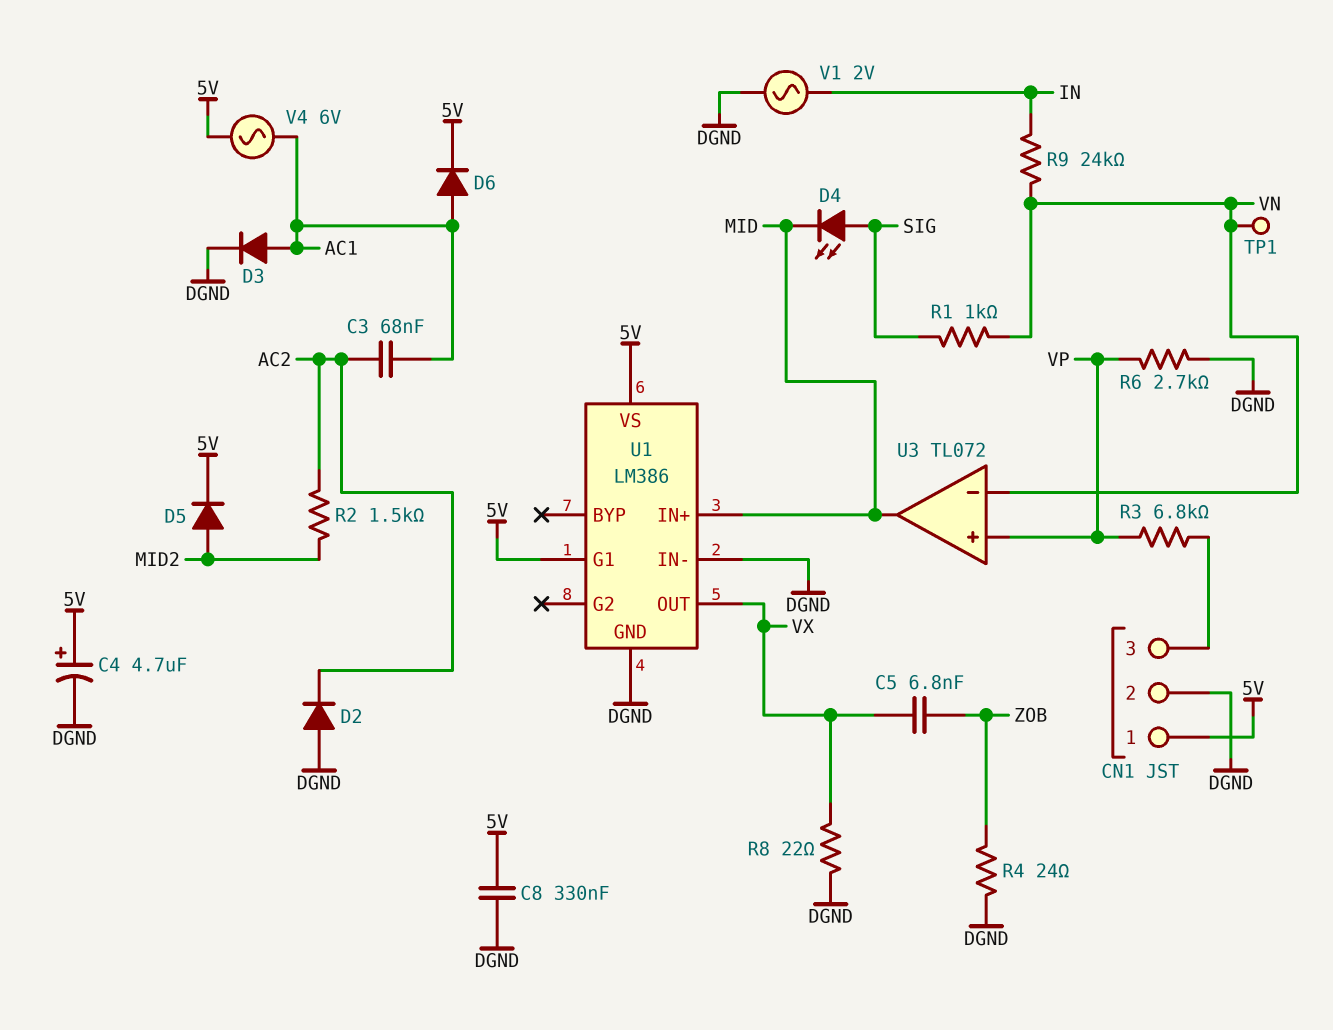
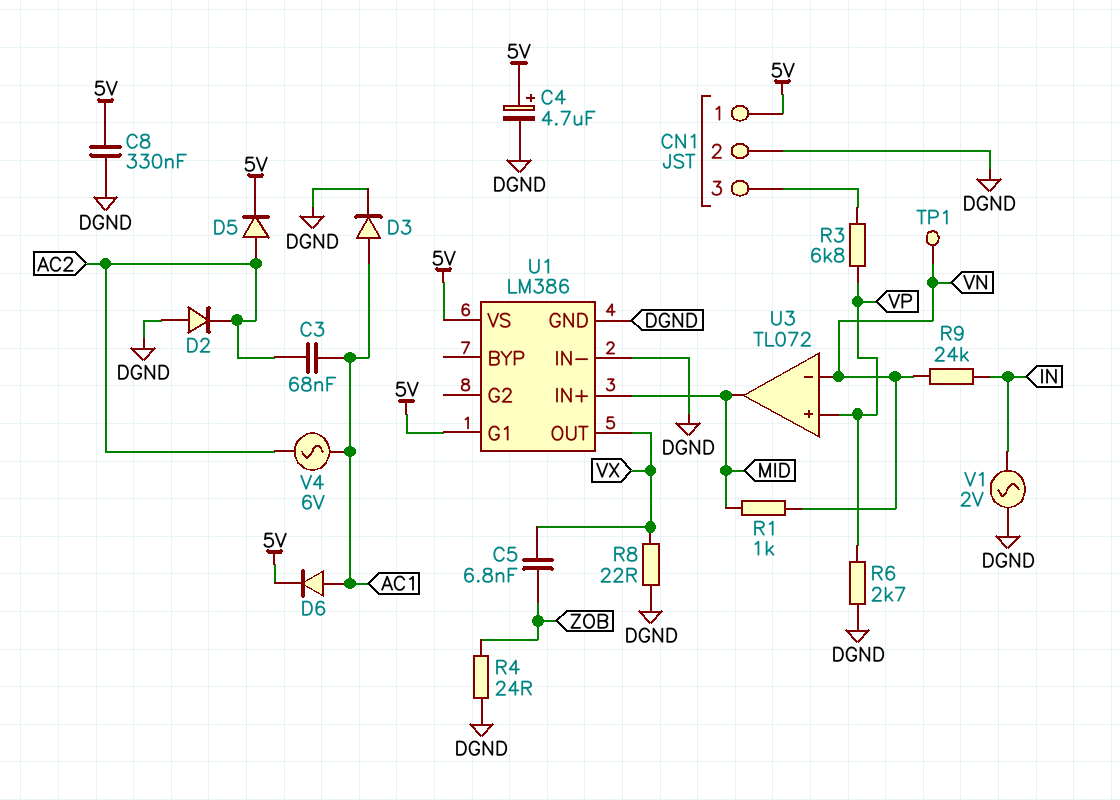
D4: LED (A SIG, K MID) -> none
D5: diode (A MID2, K 5V) -> diode (A AC2, K 5V)
R1: 1k (SIG, VN) -> 1k (MID, VN)
R2: 1.5k (AC2, MID2) -> none
V4: AC 6V (5V, AC1) -> AC 6V (AC1, AC2)

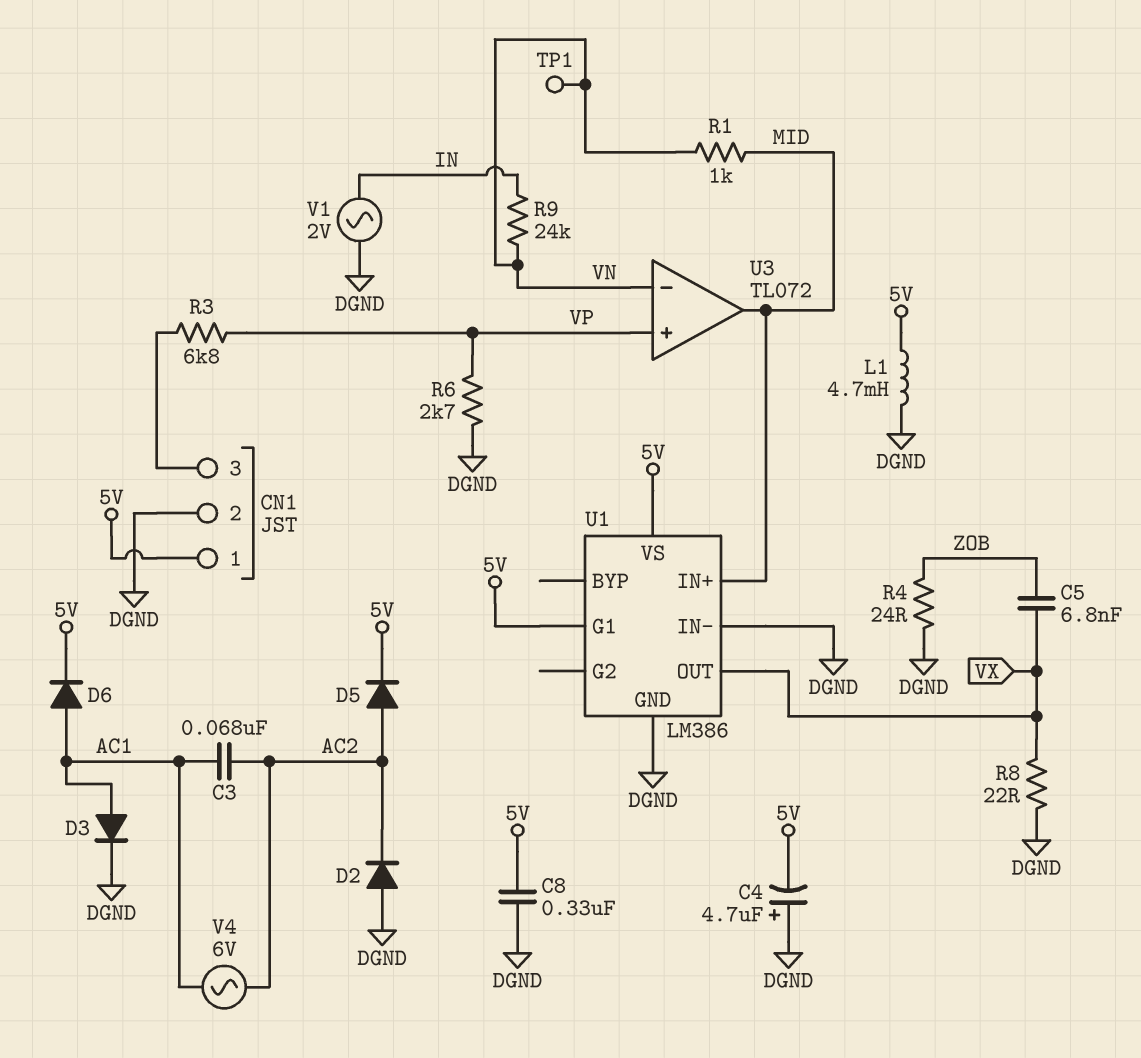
C4: 4.7uF (plus 5V, minus DGND) -> 4.7uF (plus DGND, minus 5V)
L1: none -> 4.7mH (5V, DGND)

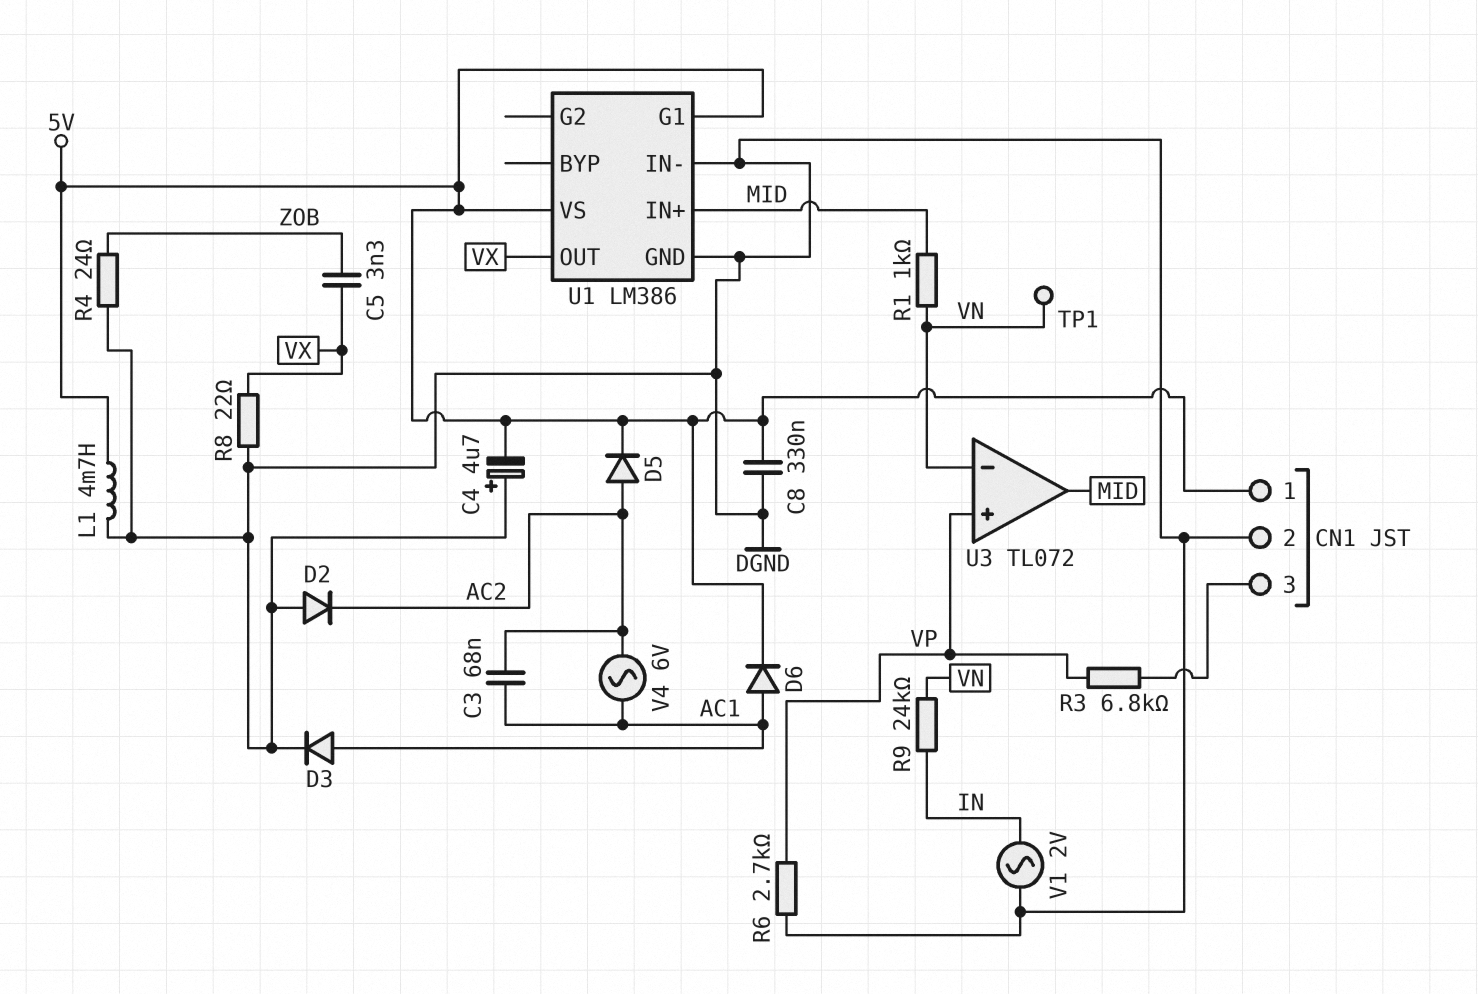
C5: 6.8nF (VX, ZOB) -> 3.3nF (VX, ZOB)

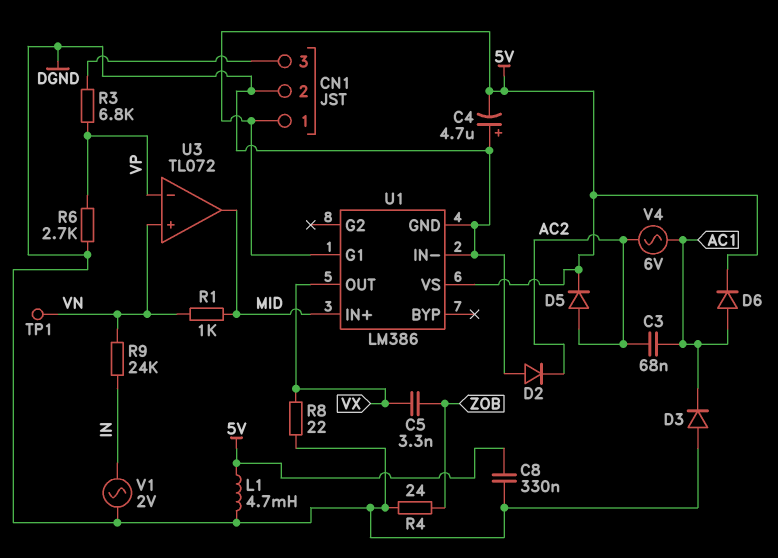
D3: diode (A AC1, K DGND) -> diode (A DGND, K AC1)
U3 pin in+: VP -> VN
U3 pin in-: VN -> VP

